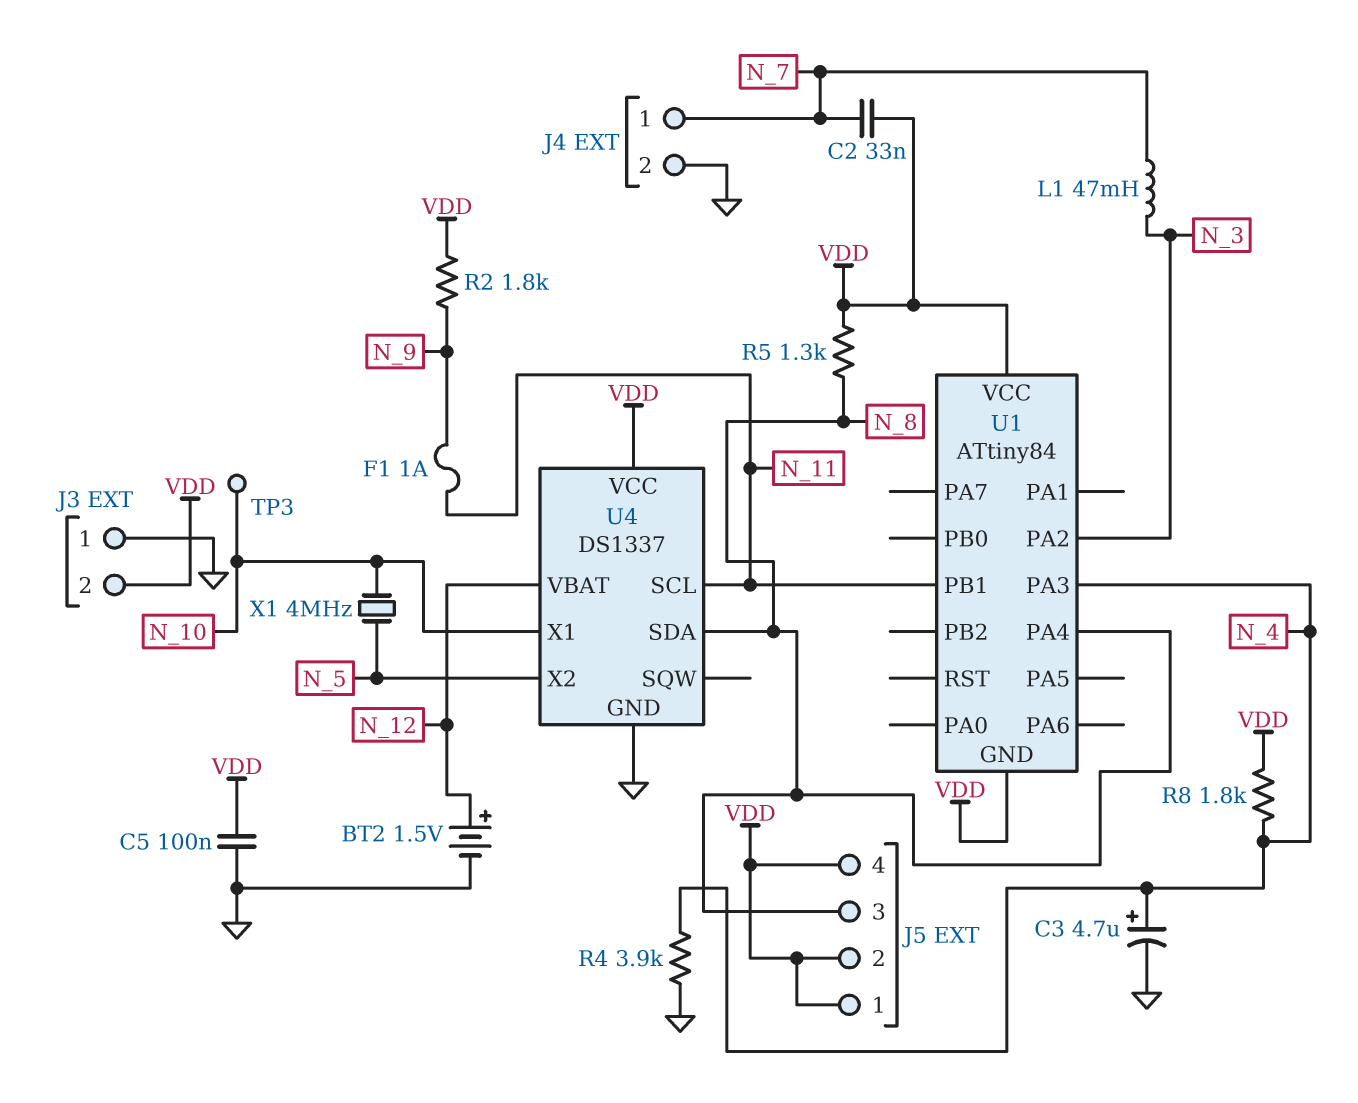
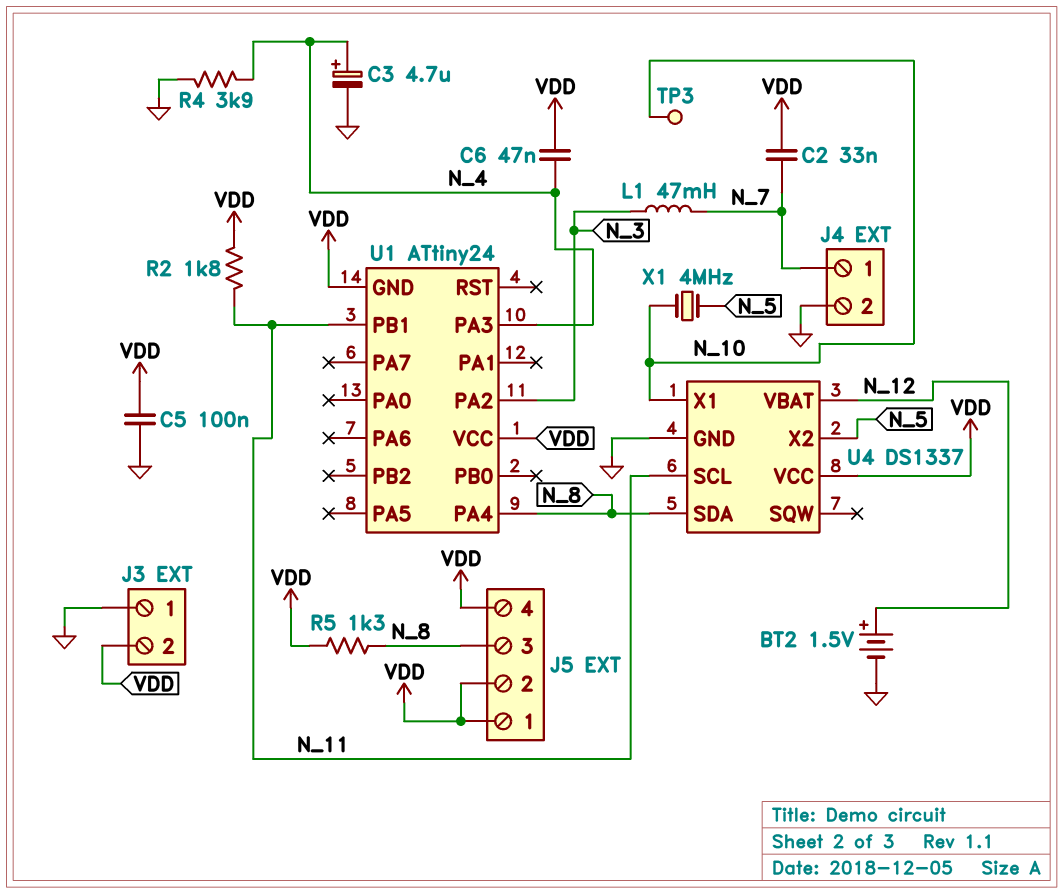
C6: none -> 47nF (N_4, VDD)
F1: 1A (N_9, N_11) -> none
R2: 1.8k (N_9, VDD) -> 1.8k (N_11, VDD)
R8: 1.8k (N_4, VDD) -> none
U1: ATtiny84 -> ATtiny24

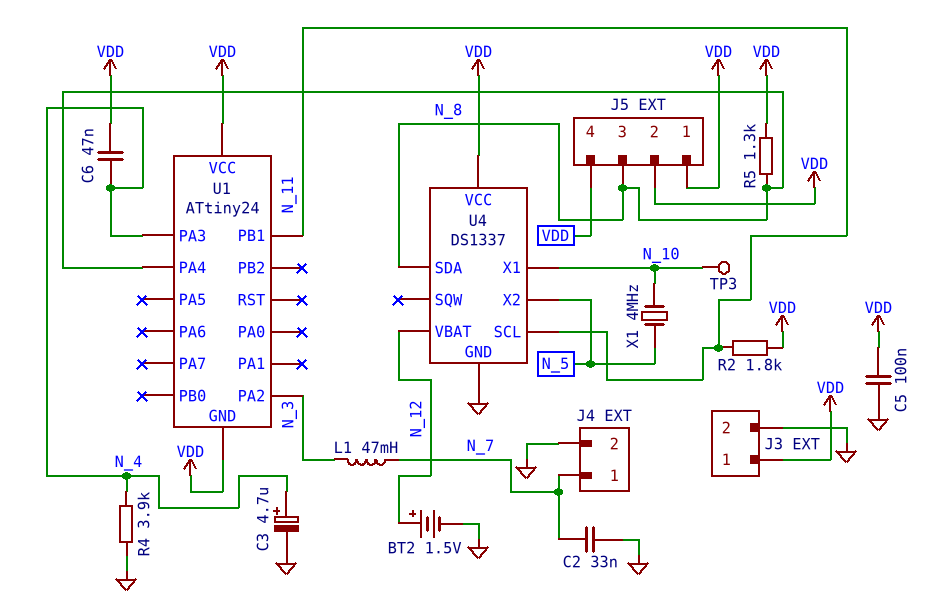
C2: 33nF (N_7, VDD) -> 33nF (GND, N_7)
J3 pin 1: GND -> VDD
J3 pin 2: VDD -> GND

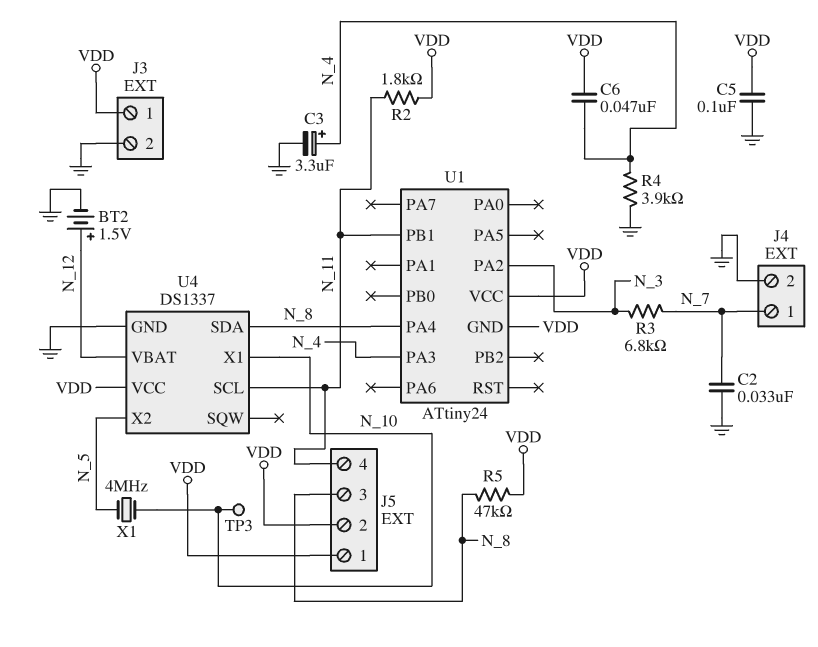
C3: 4.7uF (plus N_4, minus GND) -> 3.3uF (plus N_4, minus GND)
J5 pin 4: VDD -> N_11
L1: 47mH (N_3, N_7) -> none
R3: none -> 6.8k (N_3, N_7)
R5: 1.3k (N_8, VDD) -> 47k (N_8, VDD)

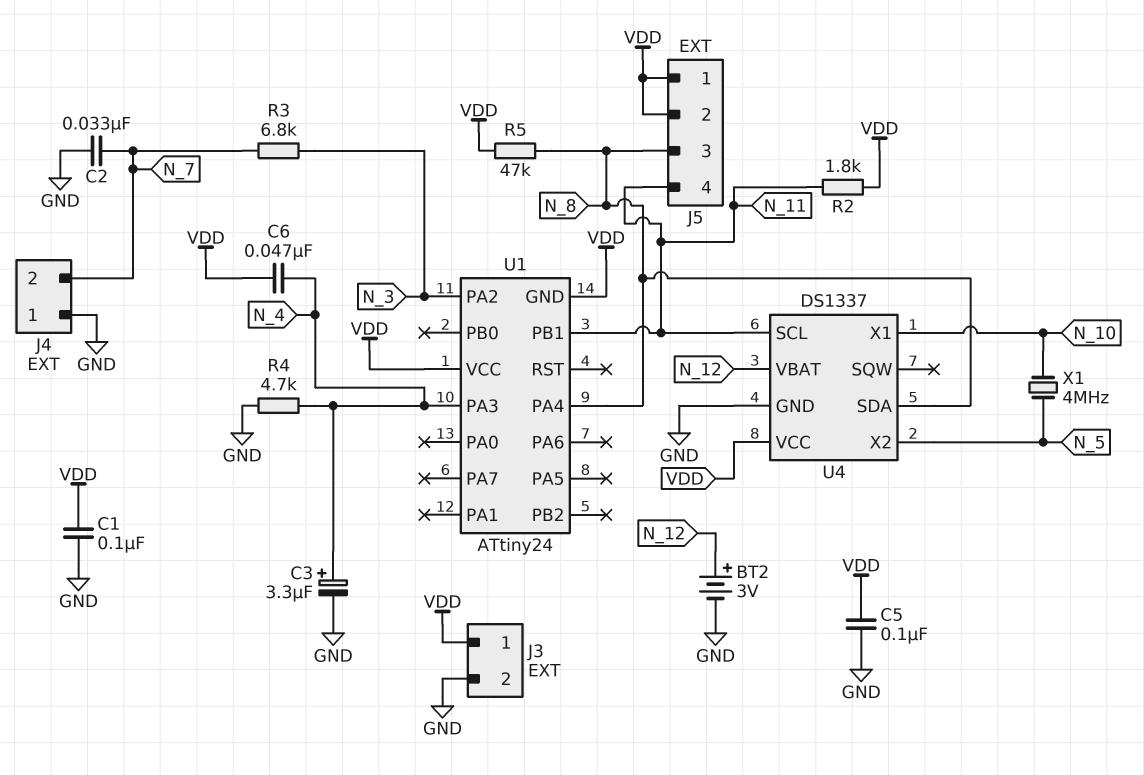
BT2: 1.5V (plus N_12, minus GND) -> 3V (plus N_12, minus GND)
C1: none -> 100nF (GND, VDD)
J4 pin 1: N_7 -> GND
J4 pin 2: GND -> N_7
R4: 3.9k (GND, N_4) -> 4.7k (GND, N_4)
TP3: test point (N_10) -> none

